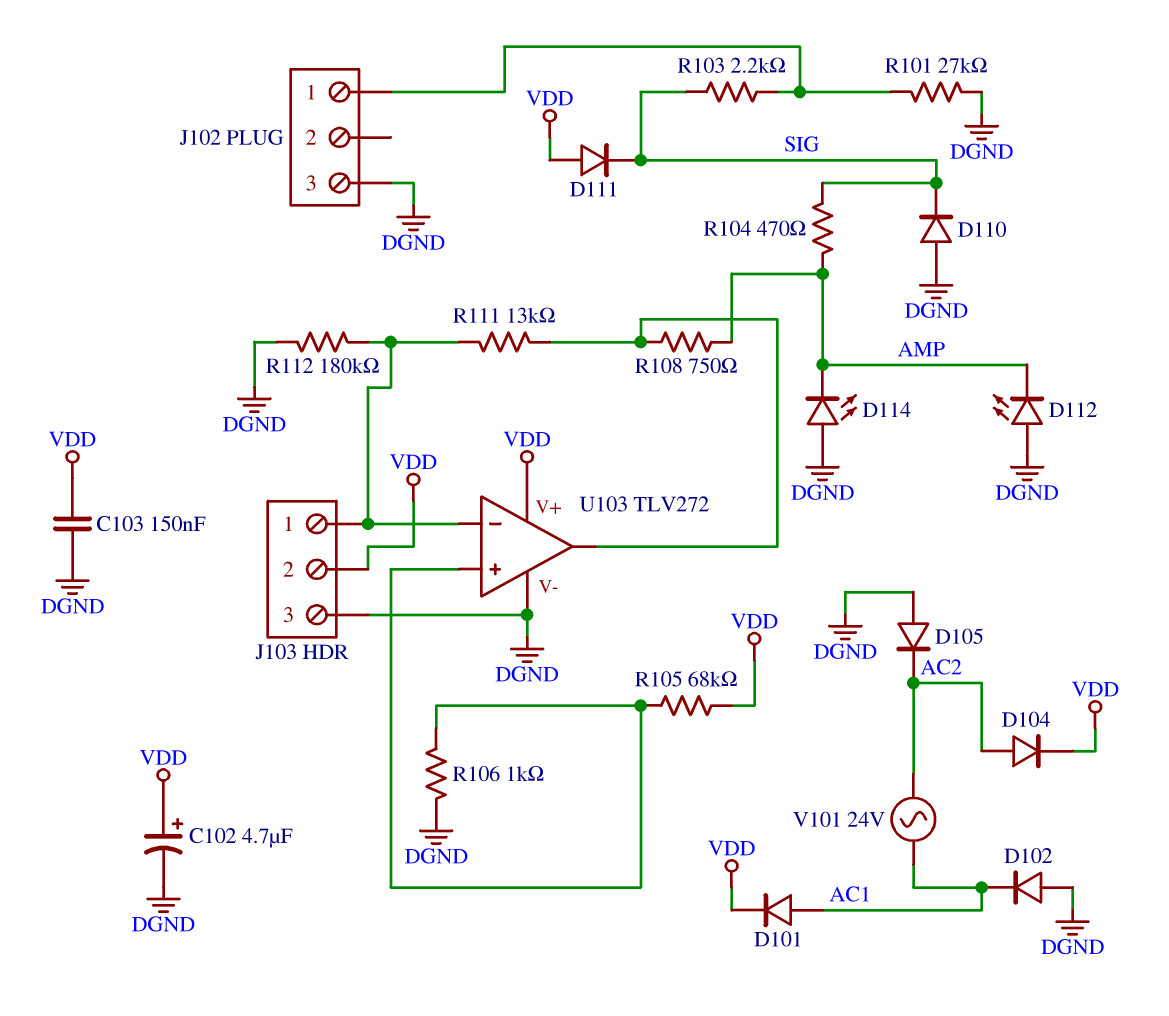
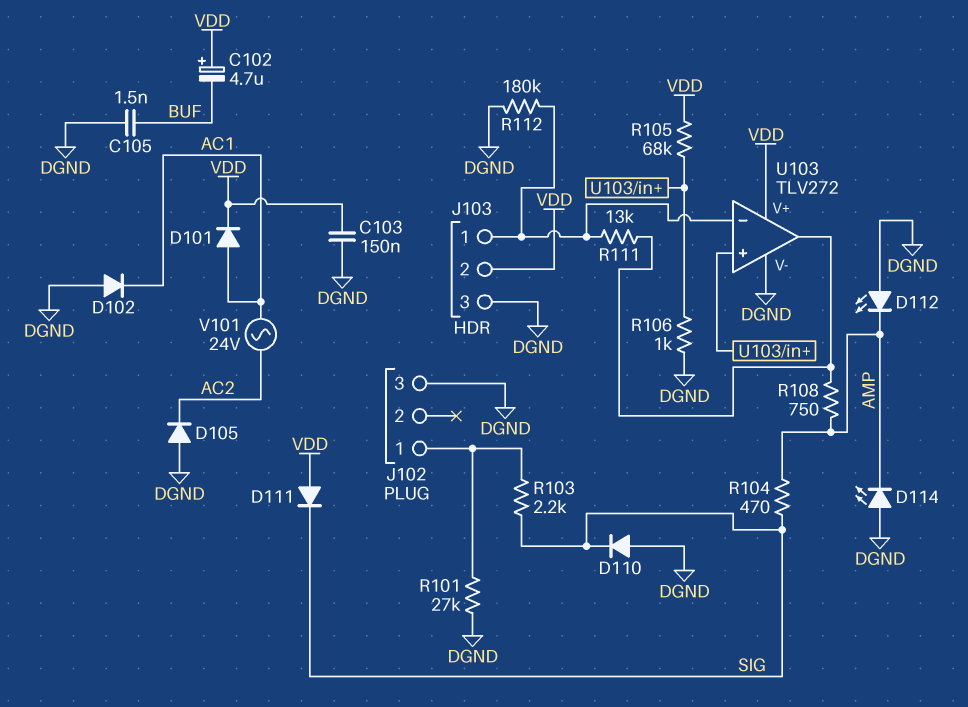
C102: 4.7uF (plus VDD, minus DGND) -> 4.7uF (plus VDD, minus BUF)
C105: none -> 1.5nF (BUF, DGND)
D104: diode (A AC2, K VDD) -> none

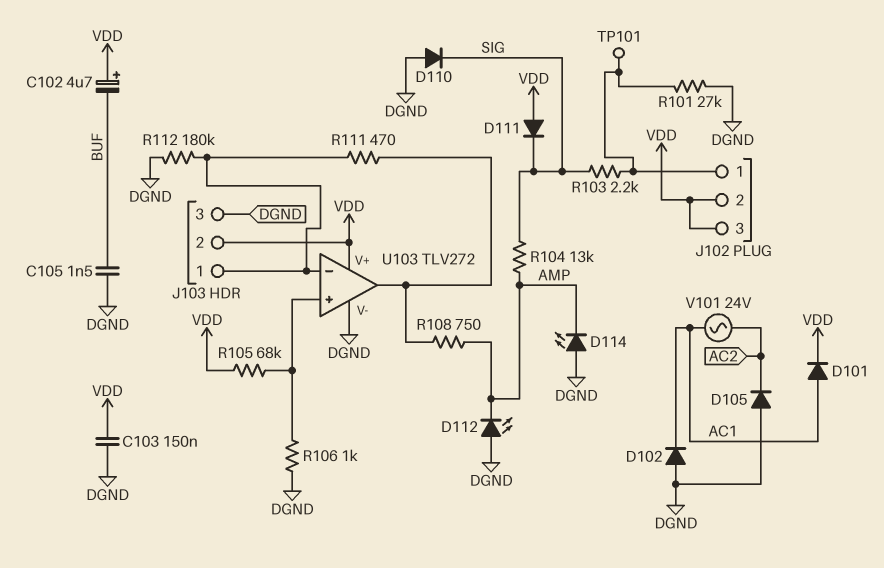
J102 pin 2: none -> VDD
J102 pin 3: DGND -> VDD
R104: 470 (AMP, SIG) -> 13k (AMP, SIG)
R111: 13k (J103/1, U103/out) -> 470 (J103/1, U103/out)
TP101: none -> test point (J102/1)

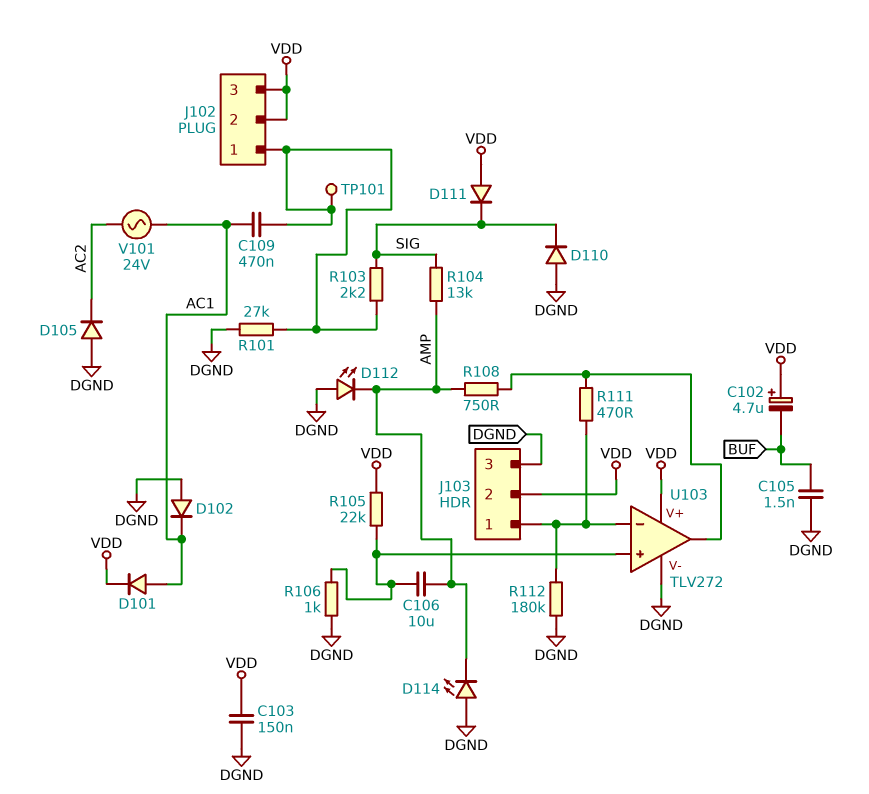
C106: none -> 10uF (AMP, U103/in+)
C109: none -> 470nF (AC1, J102/1)
R105: 68k (U103/in+, VDD) -> 22k (U103/in+, VDD)

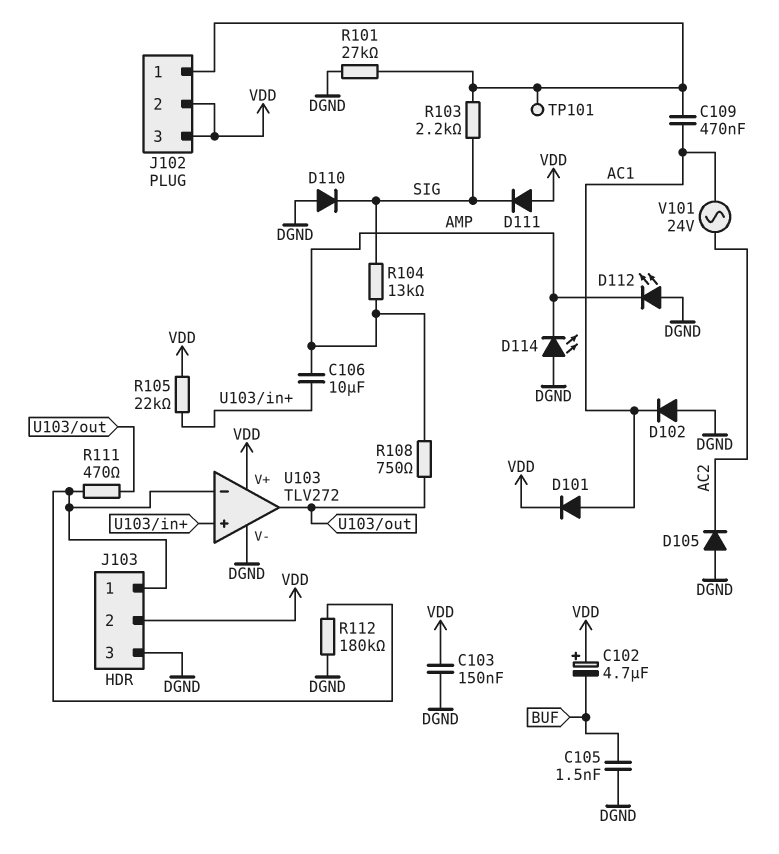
R106: 1k (DGND, U103/in+) -> none

